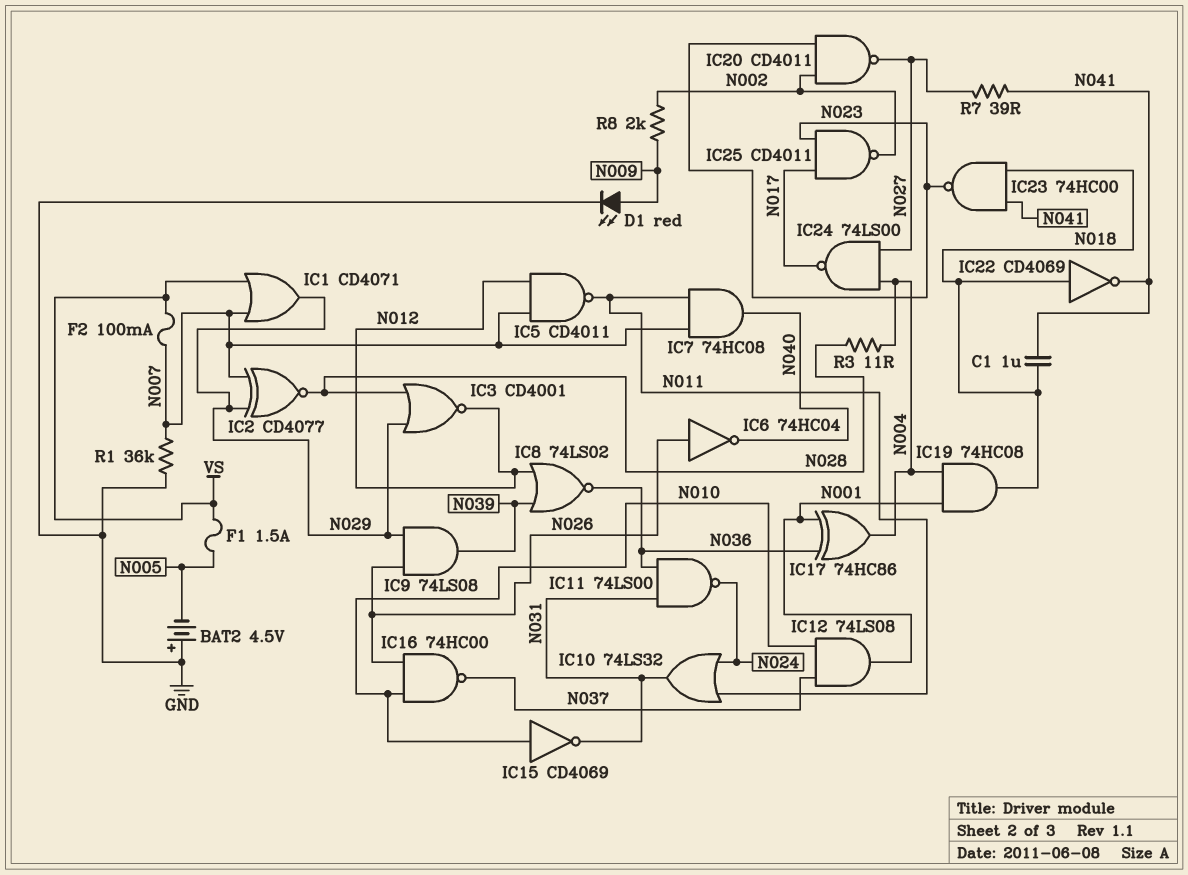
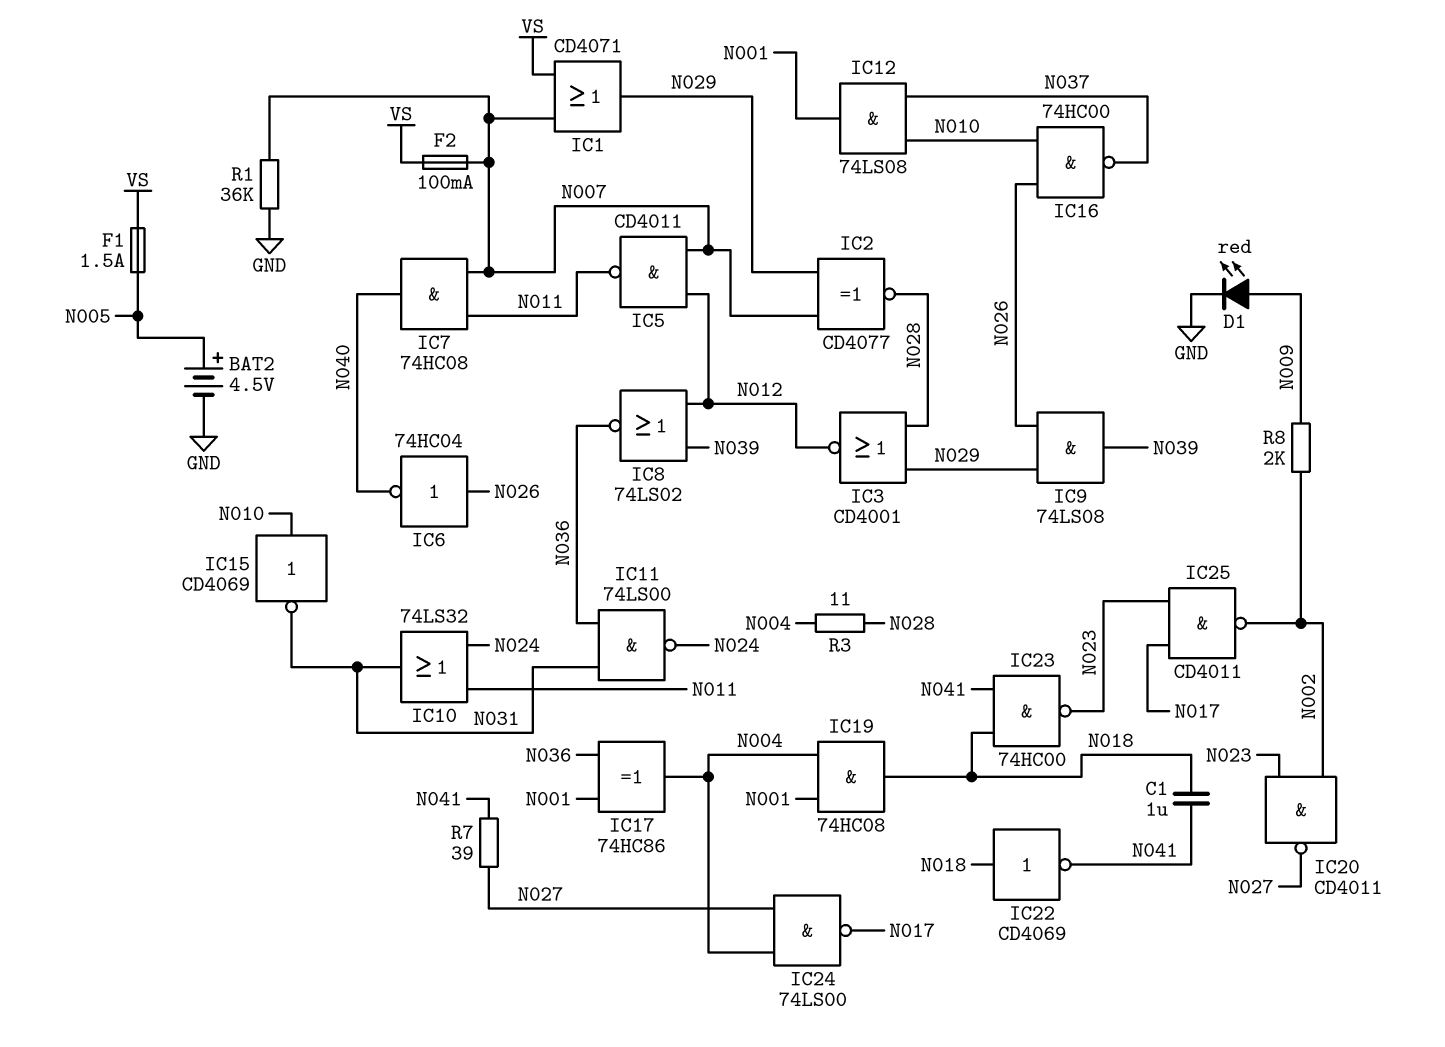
BAT2: 4.5V (plus GND, minus N005) -> 4.5V (plus N005, minus GND)

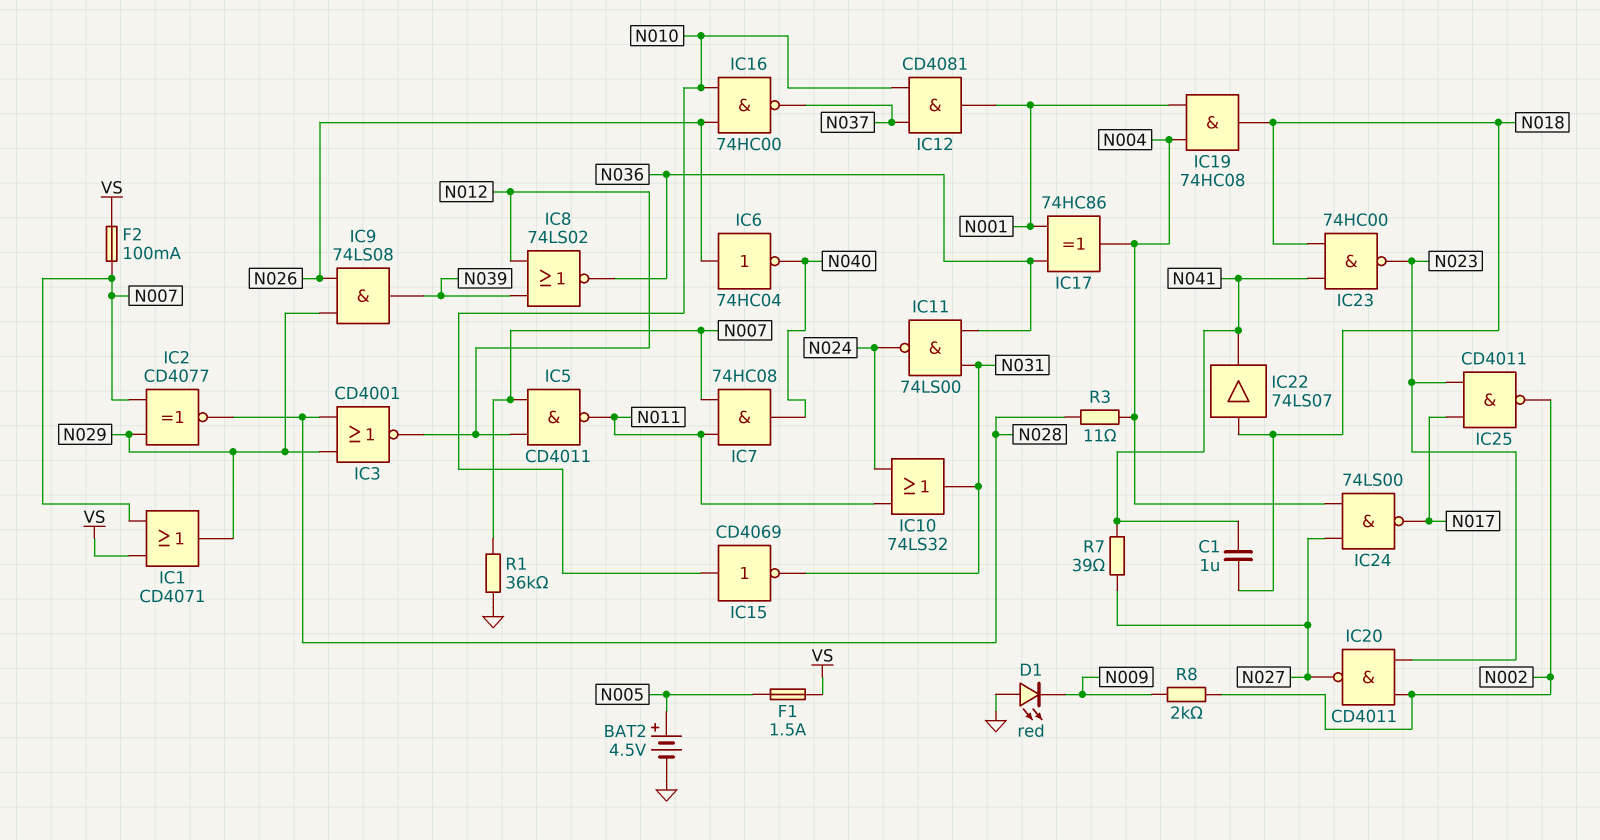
D1: LED red (A N009, K GND) -> LED red (A GND, K N009)
IC12: AND 74LS08 (in N010, in N037, out N001) -> AND CD4081 (in N010, in N037, out N001)
IC22: NOT CD4069 (in N018, out N041) -> buffer 74LS07 (in N018, out N041)

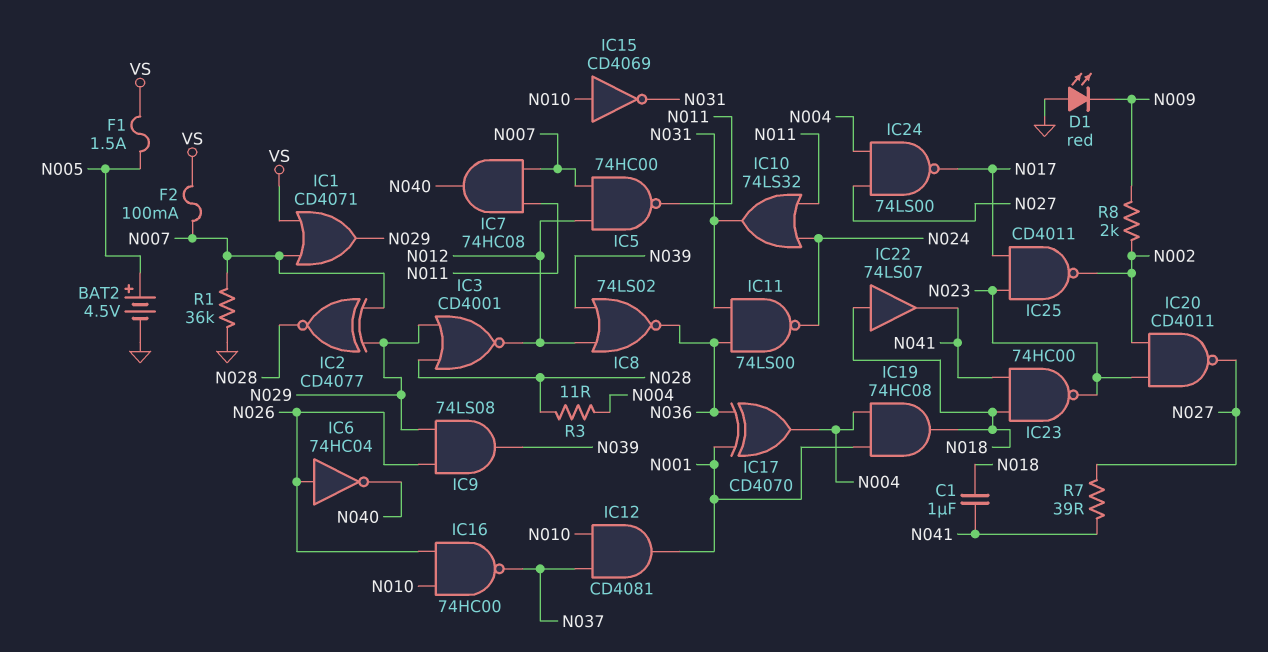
IC5: NAND CD4011 (in N007, in N012, out N011) -> NAND 74HC00 (in N007, in N012, out N011)
IC17: XOR 74HC86 (in N001, in N036, out N004) -> XOR CD4070 (in N001, in N036, out N004)

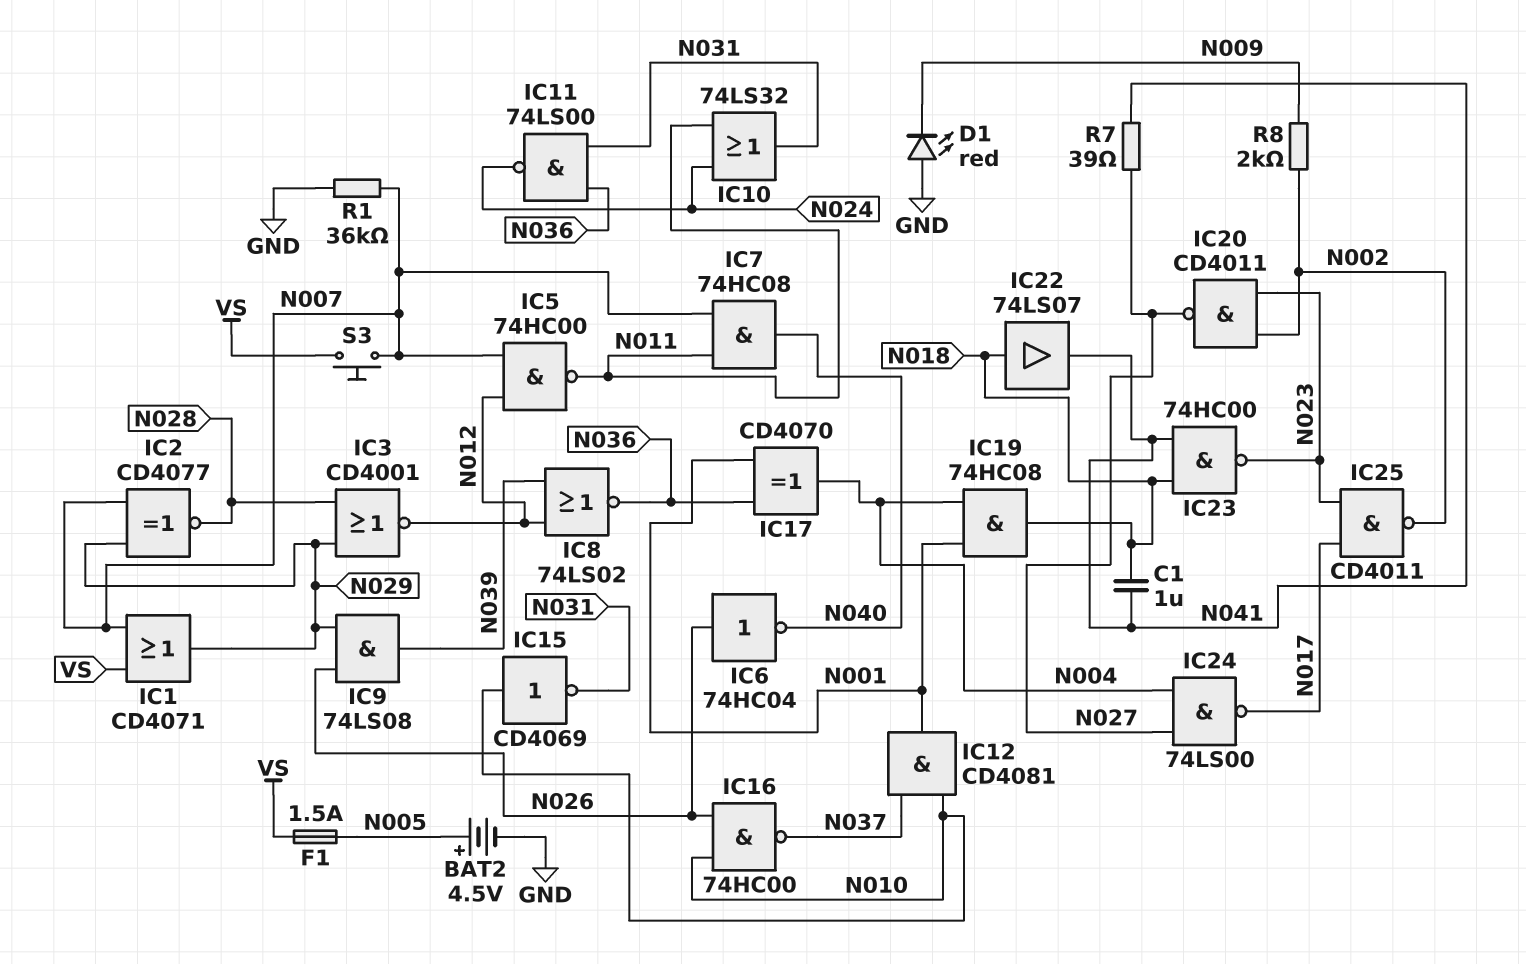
F2: 100mA (N007, VS) -> none
R3: 11 (N004, N028) -> none
S3: none -> button (N007, VS)

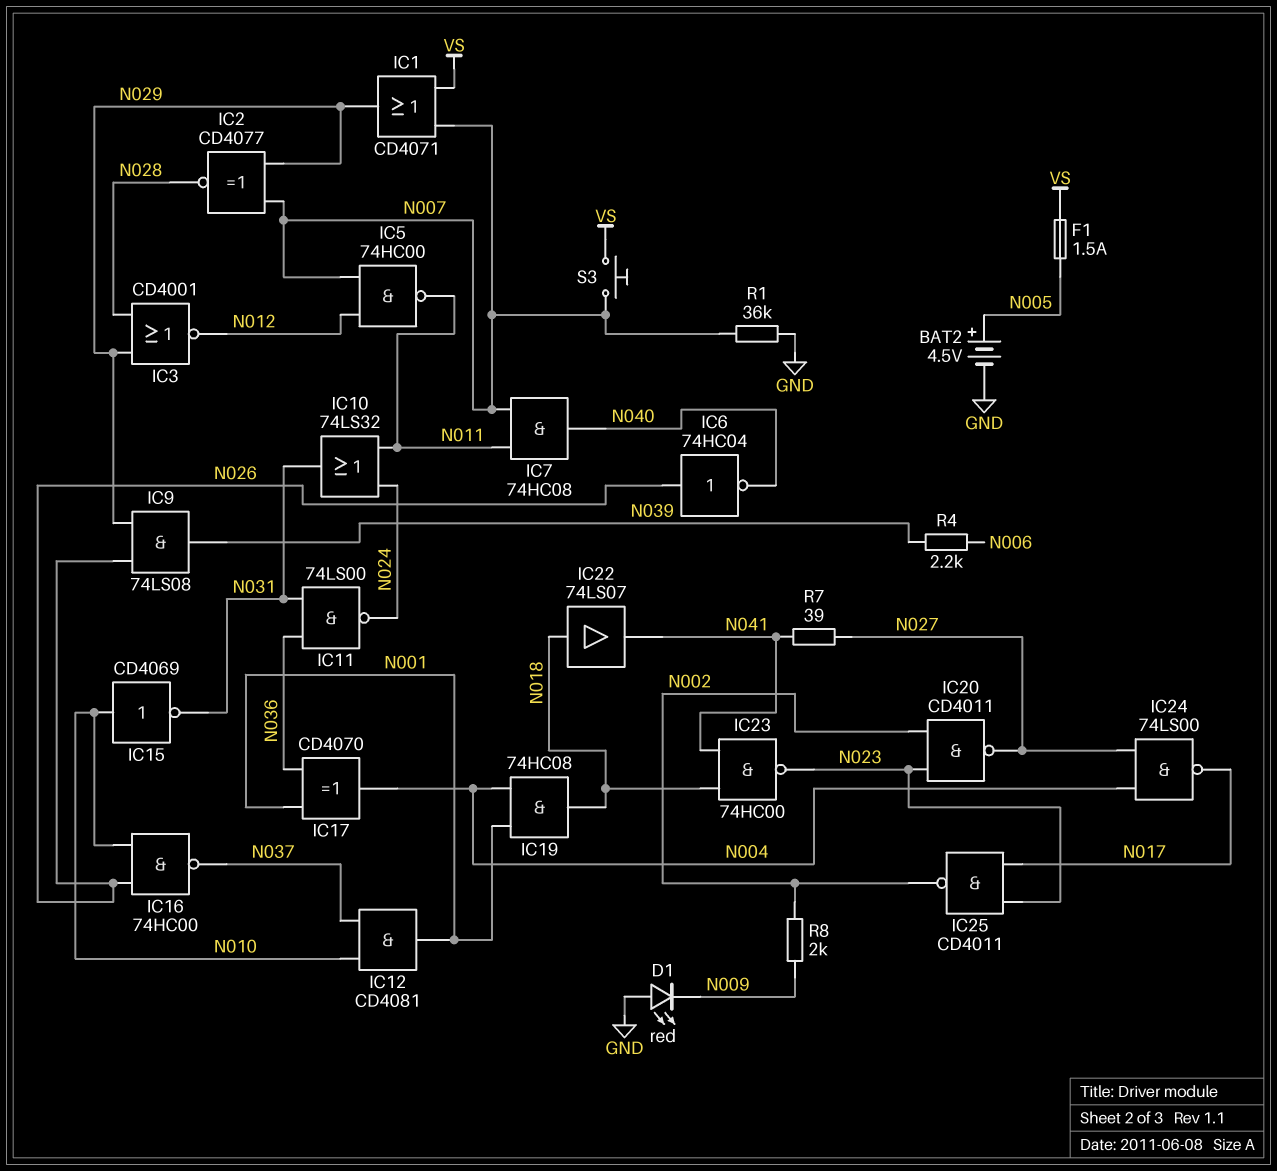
C1: 1uF (N018, N041) -> none
IC8: NOR 74LS02 (in N012, in N039, out N036) -> none
R4: none -> 2.2k (N006, N039)

